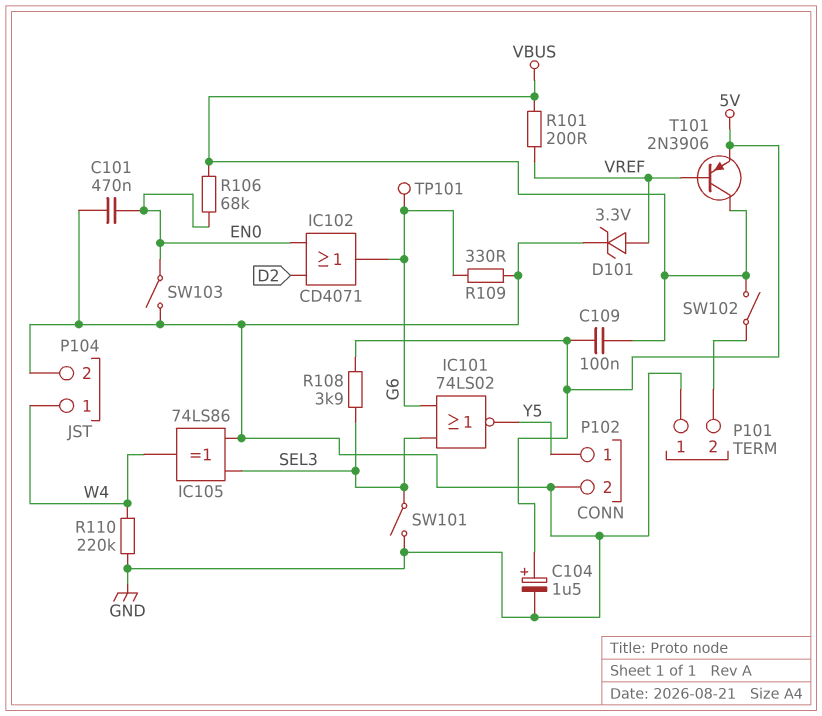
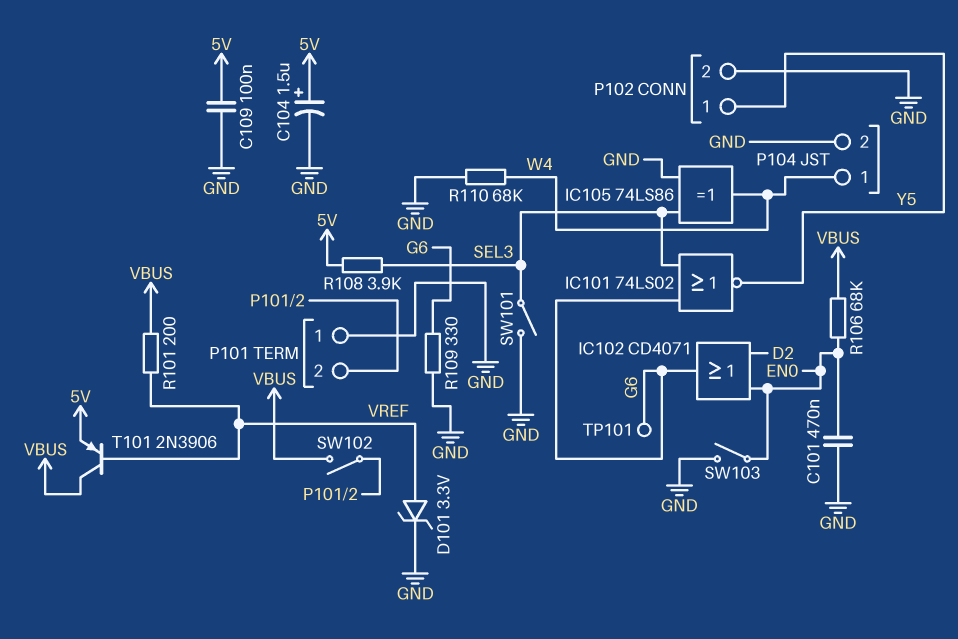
C109: 100nF (5V, VBUS) -> 100nF (5V, GND)
R110: 220k (GND, W4) -> 68k (GND, W4)

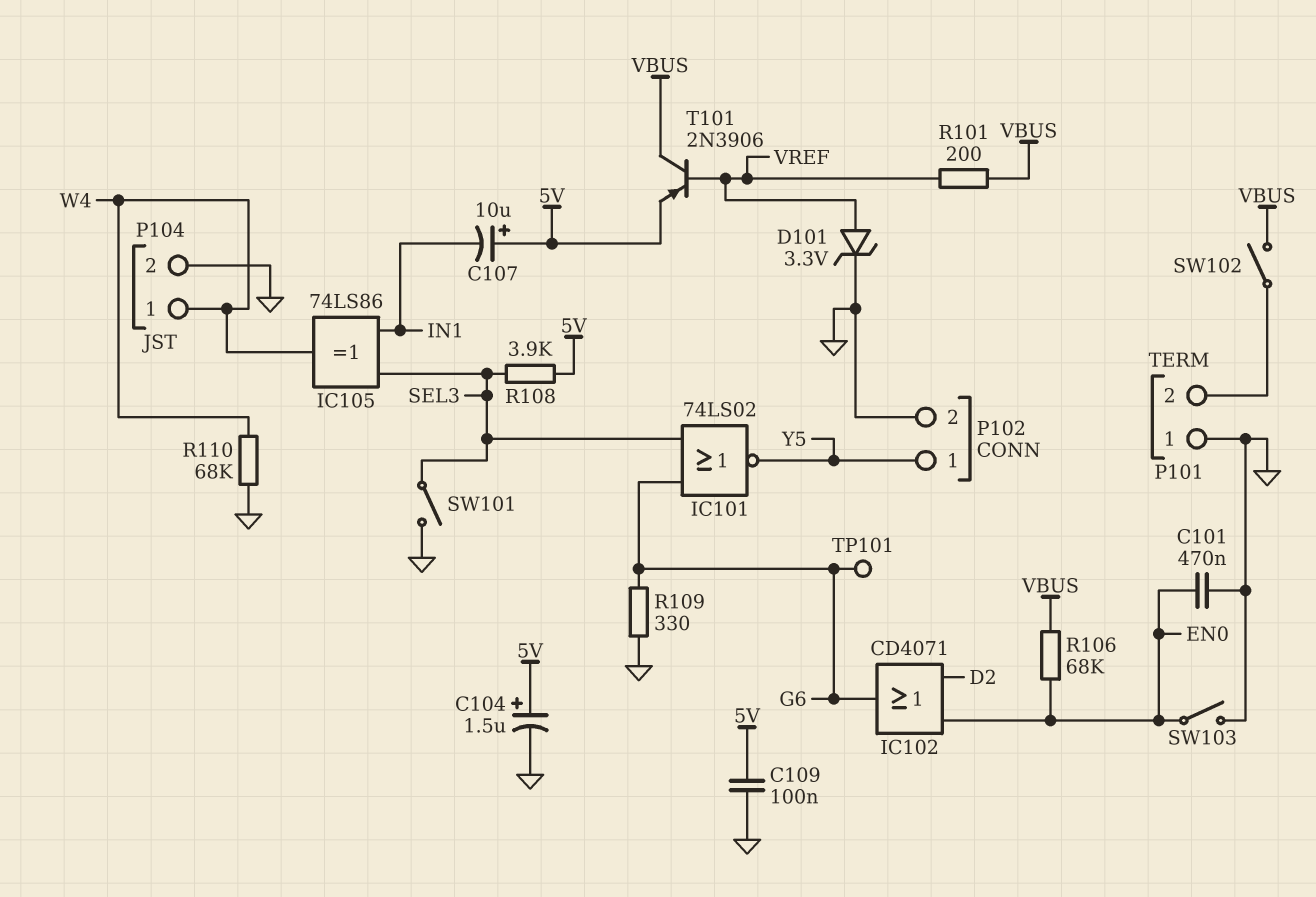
C107: none -> 10uF (plus 5V, minus IN1)
IC105: XOR 74LS86 (in GND, in SEL3, out W4) -> XOR 74LS86 (in IN1, in SEL3, out W4)

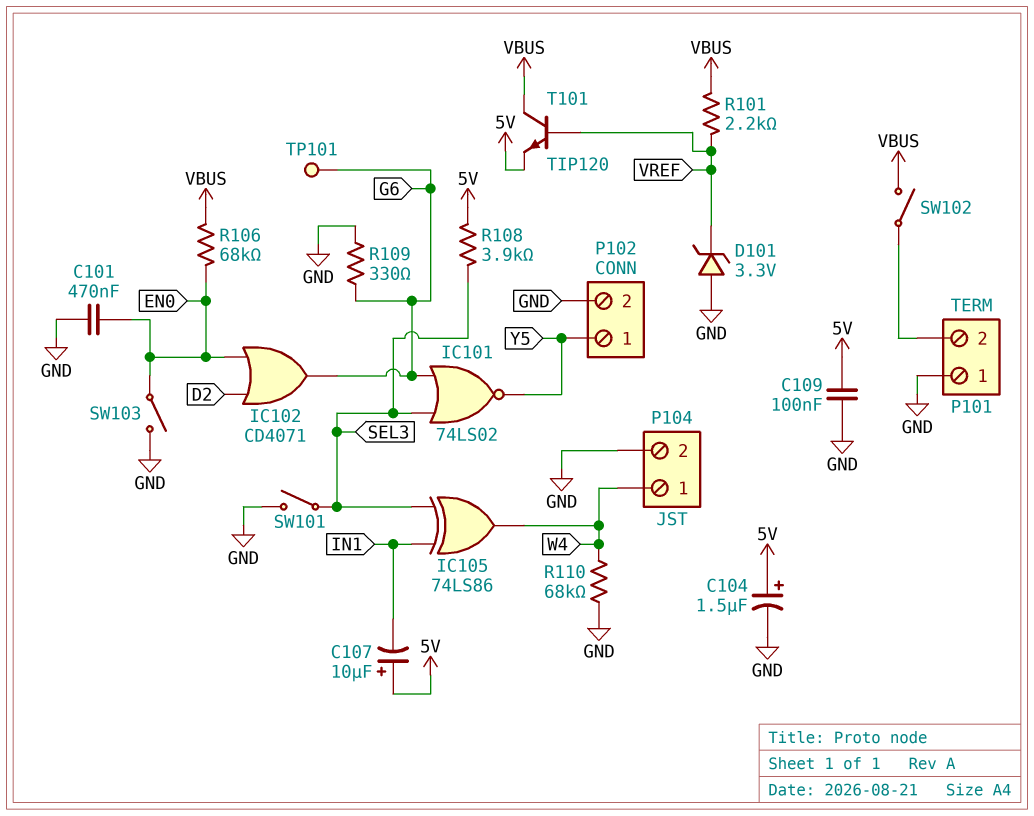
D101: zener 3.3V (A VREF, K GND) -> zener 3.3V (A GND, K VREF)
R101: 200 (VBUS, VREF) -> 2.2k (VBUS, VREF)
T101: PNP 2N3906 (B VREF, C VBUS, E 5V) -> NPN TIP120 (B VREF, C VBUS, E 5V)

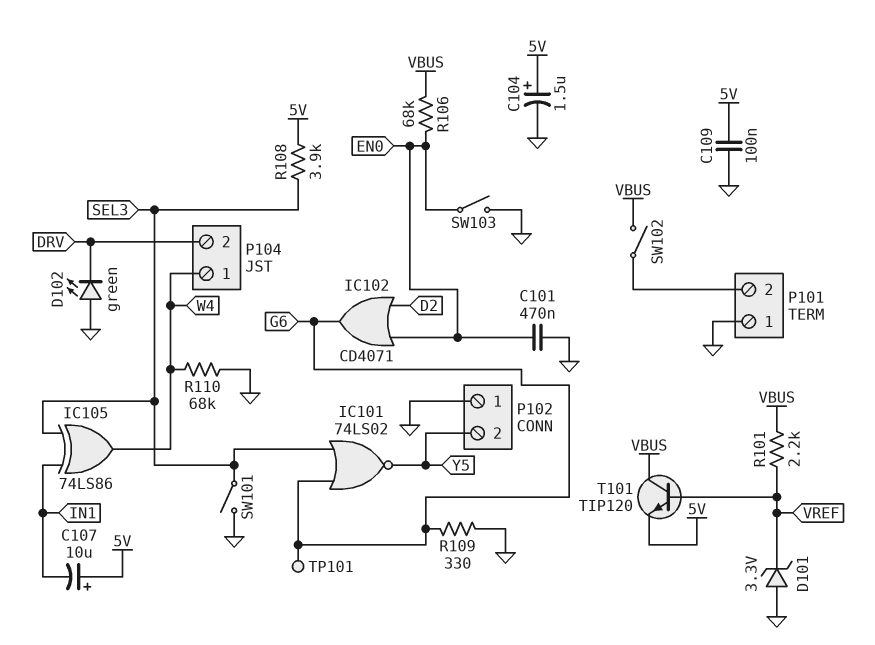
D102: none -> LED green (A GND, K DRV)
P102 pin 1: Y5 -> GND
P102 pin 2: GND -> Y5
P104 pin 2: GND -> DRV

